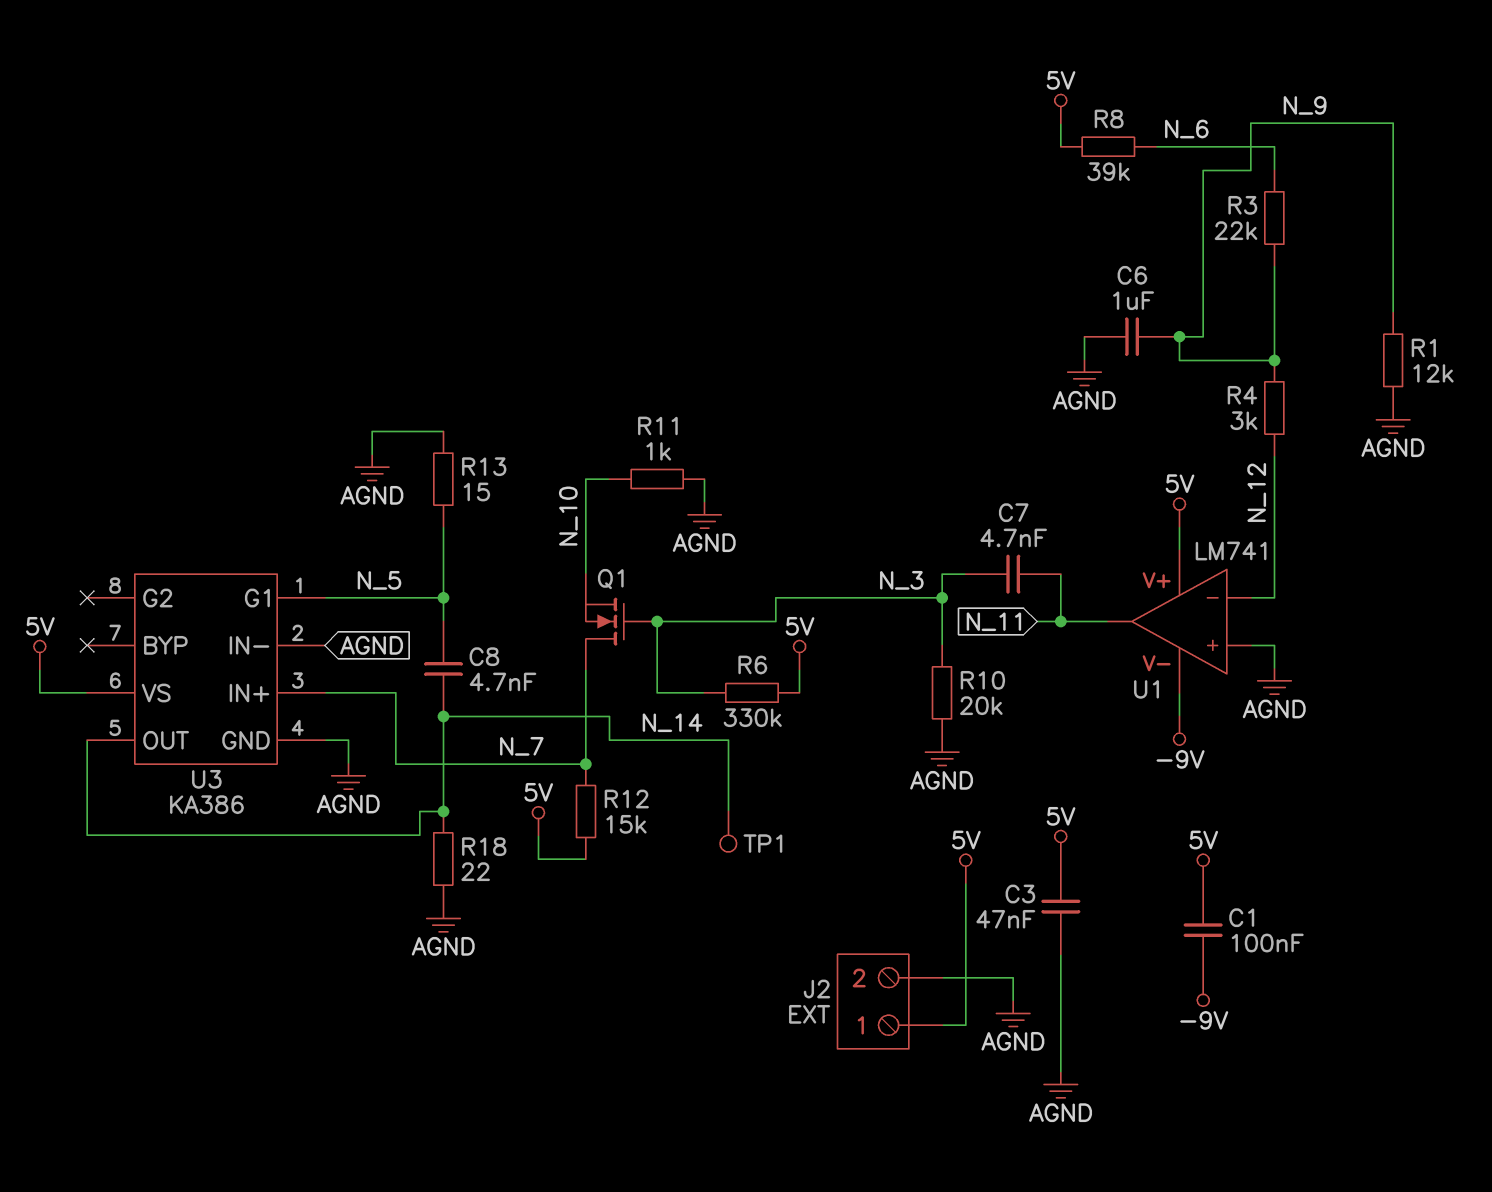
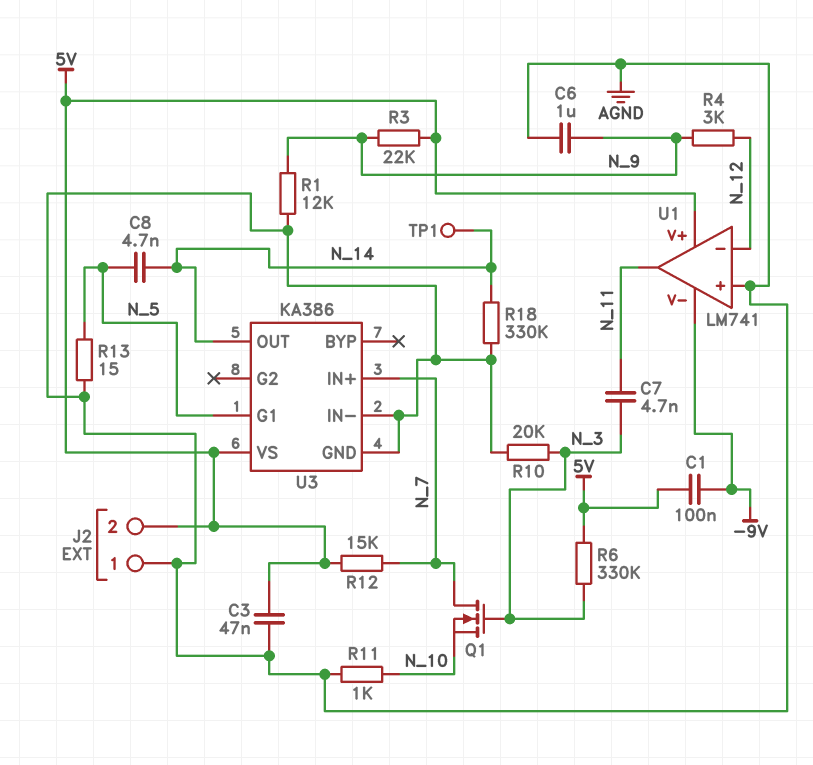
J2 pin 1: 5V -> AGND
J2 pin 2: AGND -> 5V
R3: 22k (N_6, N_9) -> 22k (5V, N_9)
R8: 39k (5V, N_6) -> none
R18: 22 (AGND, N_14) -> 330k (AGND, N_14)

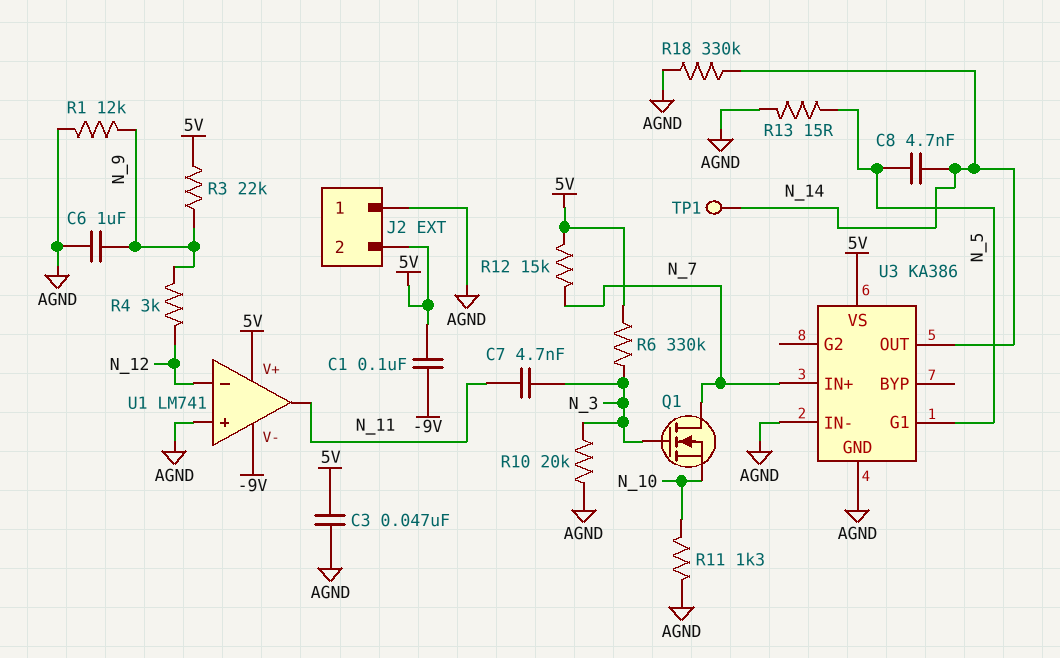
R11: 1k (AGND, N_10) -> 1.3k (AGND, N_10)

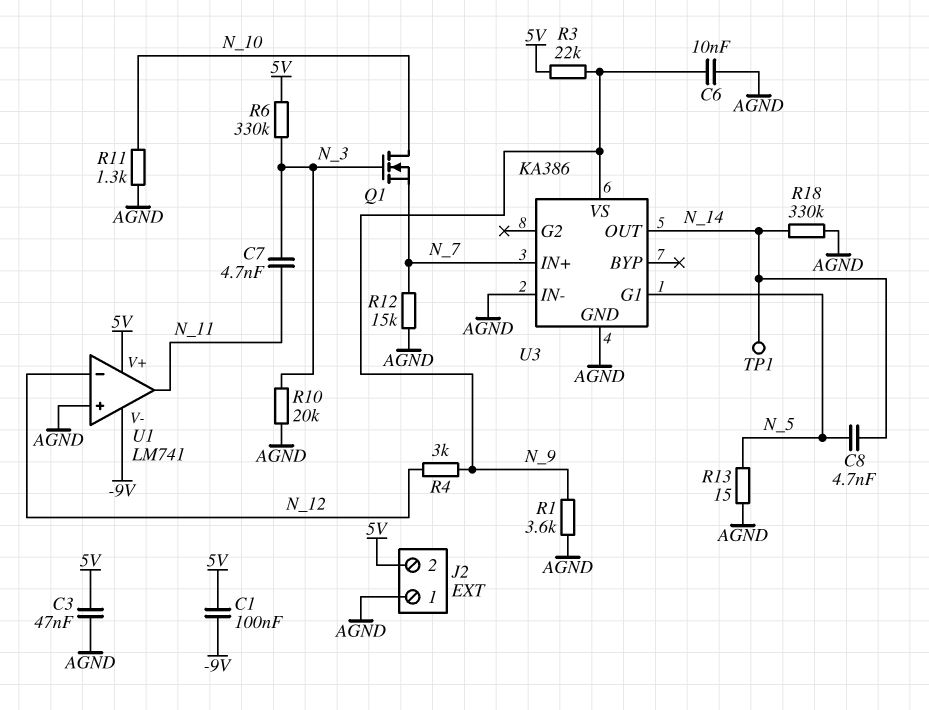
C6: 1uF (AGND, N_9) -> 10nF (AGND, N_9)
Q1: NMOS (G N_3, D N_7, S N_10) -> NMOS (G N_3, D N_10, S N_7)
R1: 12k (AGND, N_9) -> 3.6k (AGND, N_9)
R12: 15k (5V, N_7) -> 15k (AGND, N_7)
U3 pin VS: 5V -> N_9

